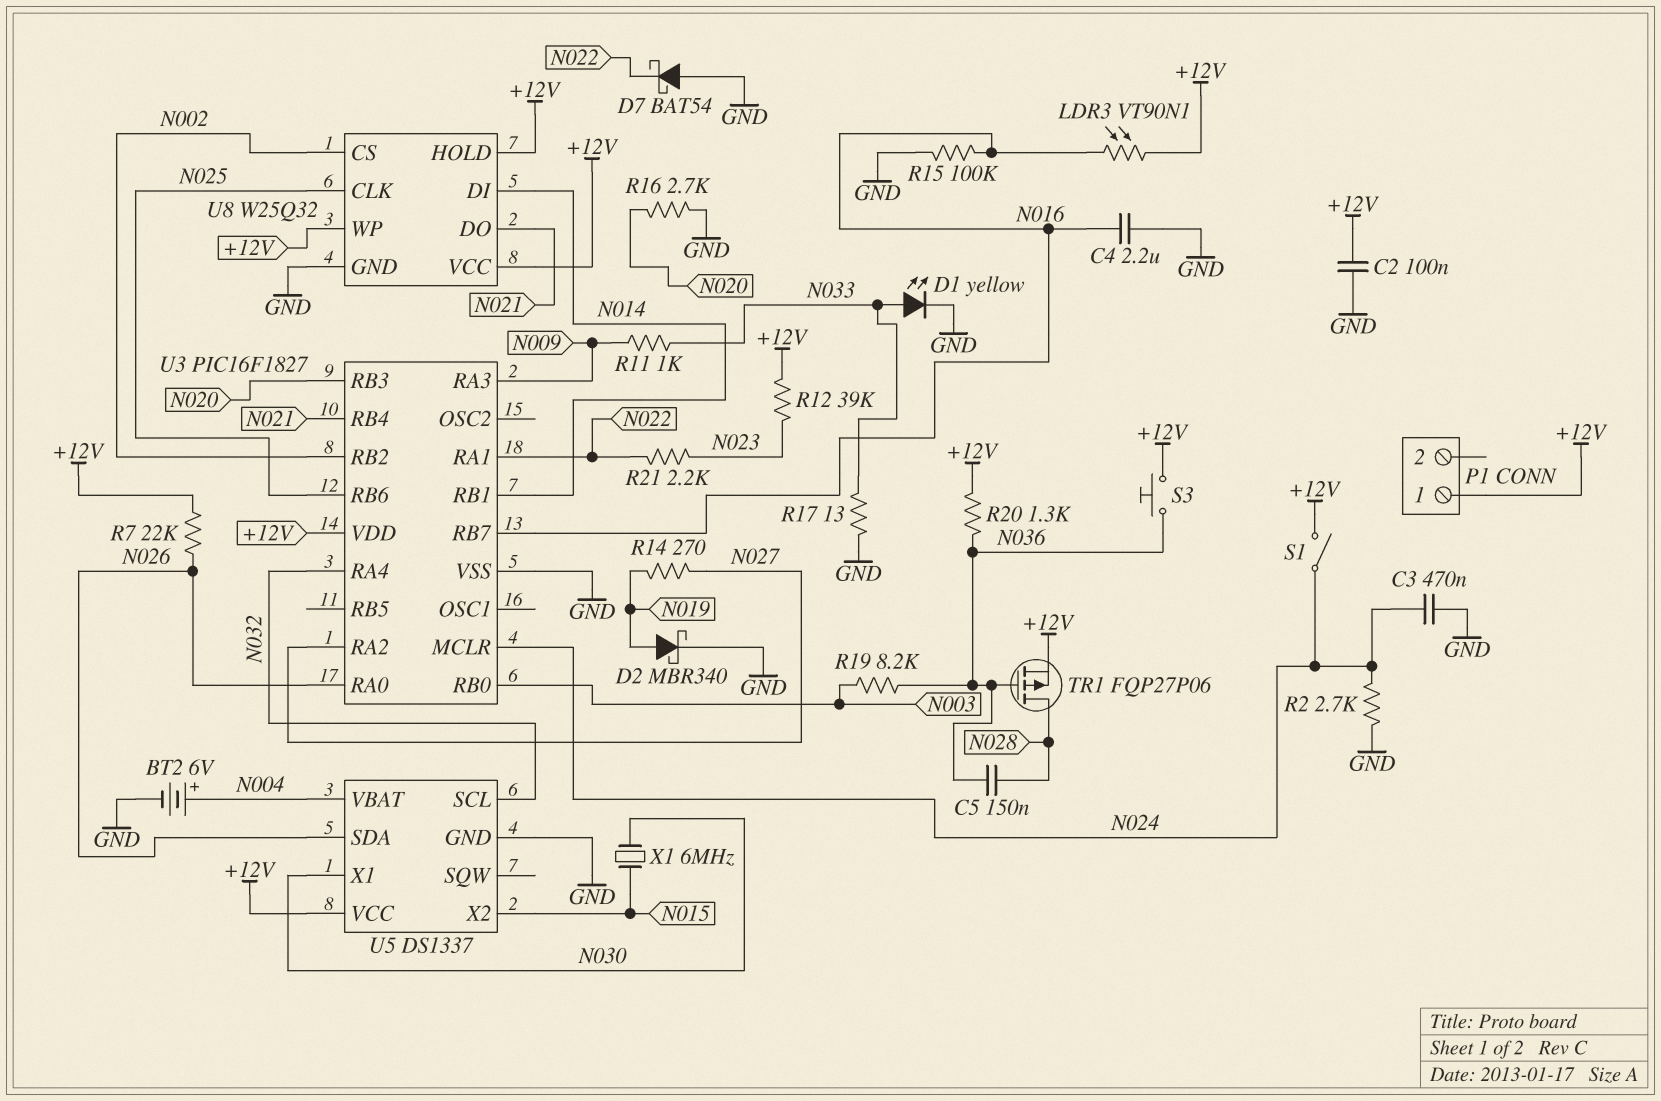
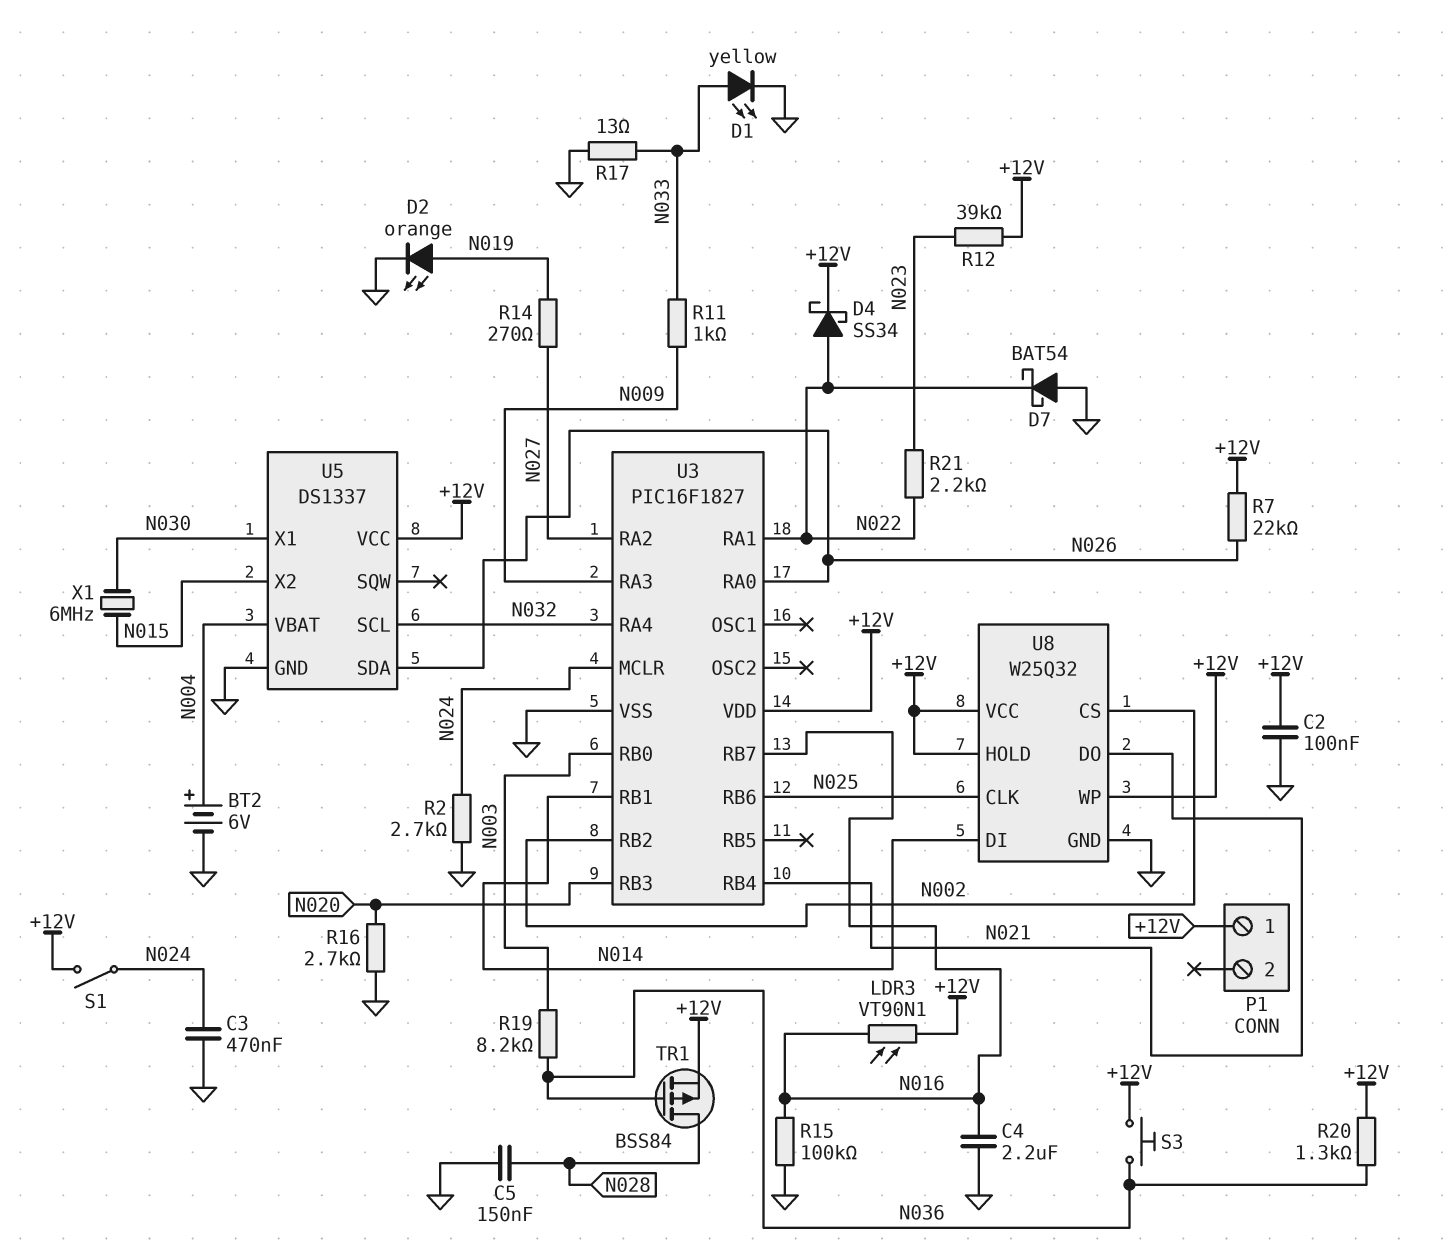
C5: 150nF (N028, N036) -> 150nF (GND, N028)
D2: schottky MBR340 (A N019, K GND) -> LED orange (A N019, K GND)
D4: none -> schottky SS34 (A N022, K +12V)
TR1: PMOS FQP27P06 (G N036, D N028, S +12V) -> PMOS BSS84 (G N036, D N028, S +12V)

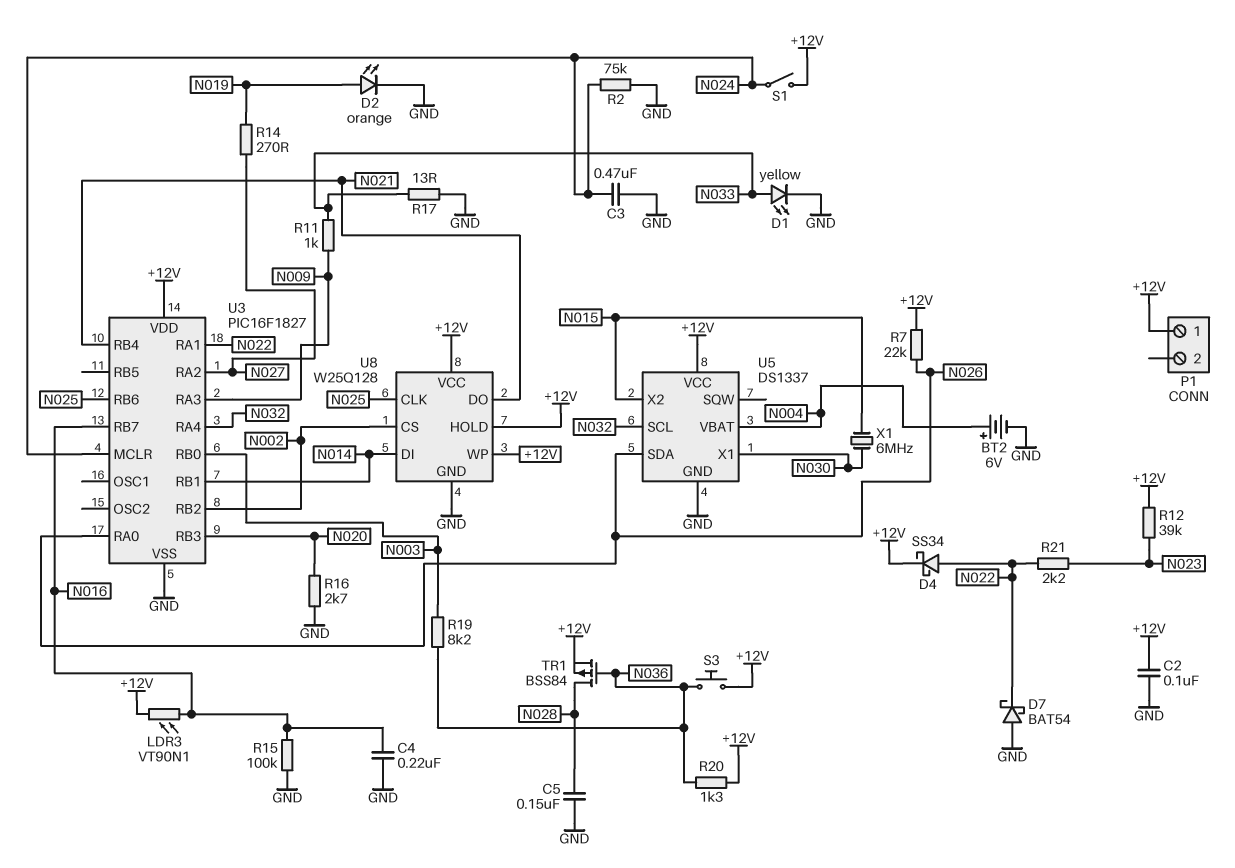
C4: 2.2uF (GND, N016) -> 220nF (GND, N016)
R2: 2.7k (GND, N024) -> 75k (GND, N024)
U8: W25Q32 -> W25Q128

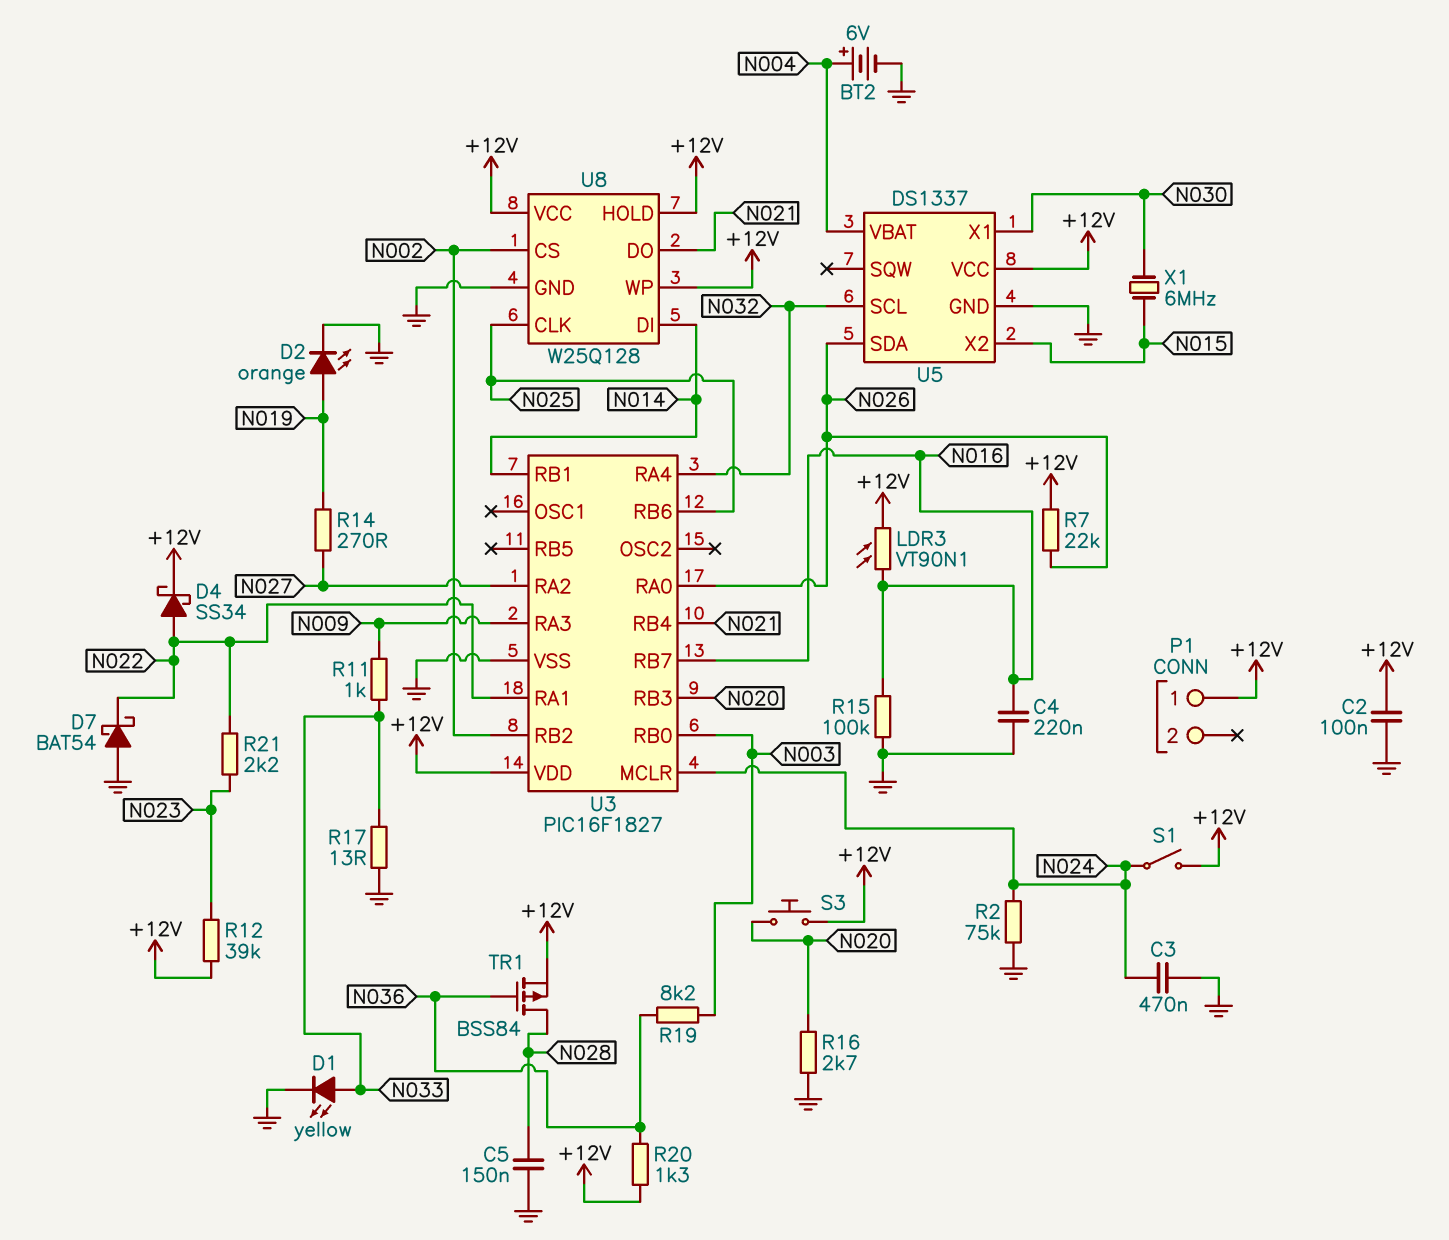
S3: button (+12V, N036) -> button (+12V, N020)

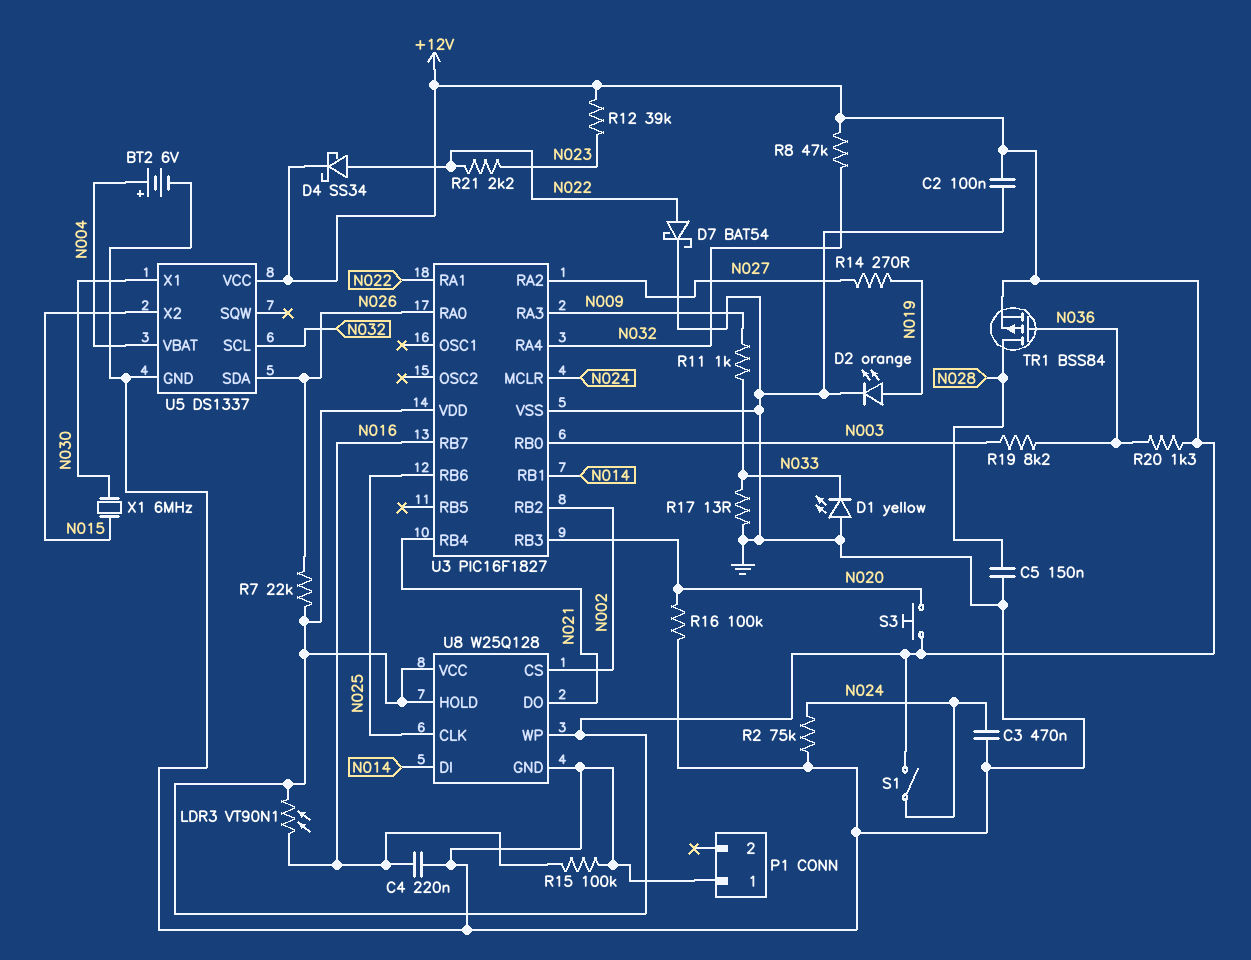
D1: LED yellow (A N033, K GND) -> LED yellow (A GND, K N033)
D7: schottky BAT54 (A GND, K N022) -> schottky BAT54 (A N022, K GND)
P1 pin 1: +12V -> GND
R8: none -> 47k (+12V, N032)
R16: 2.7k (GND, N020) -> 100k (GND, N020)

